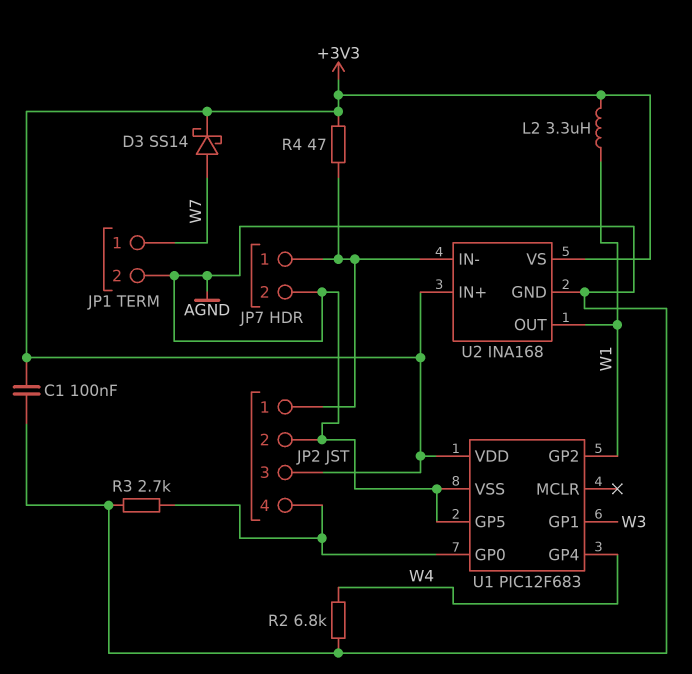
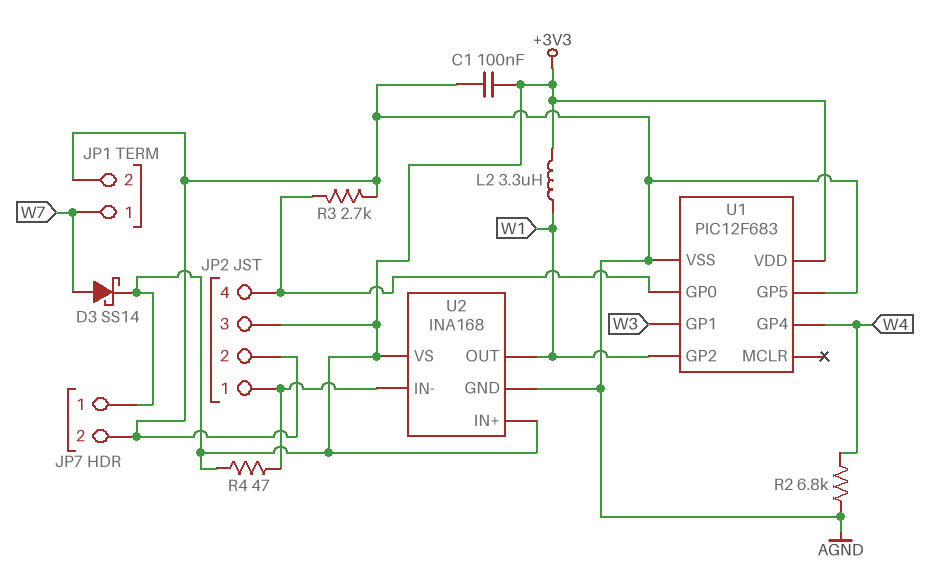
JP7 pin 1: JP2/1 -> +3V3

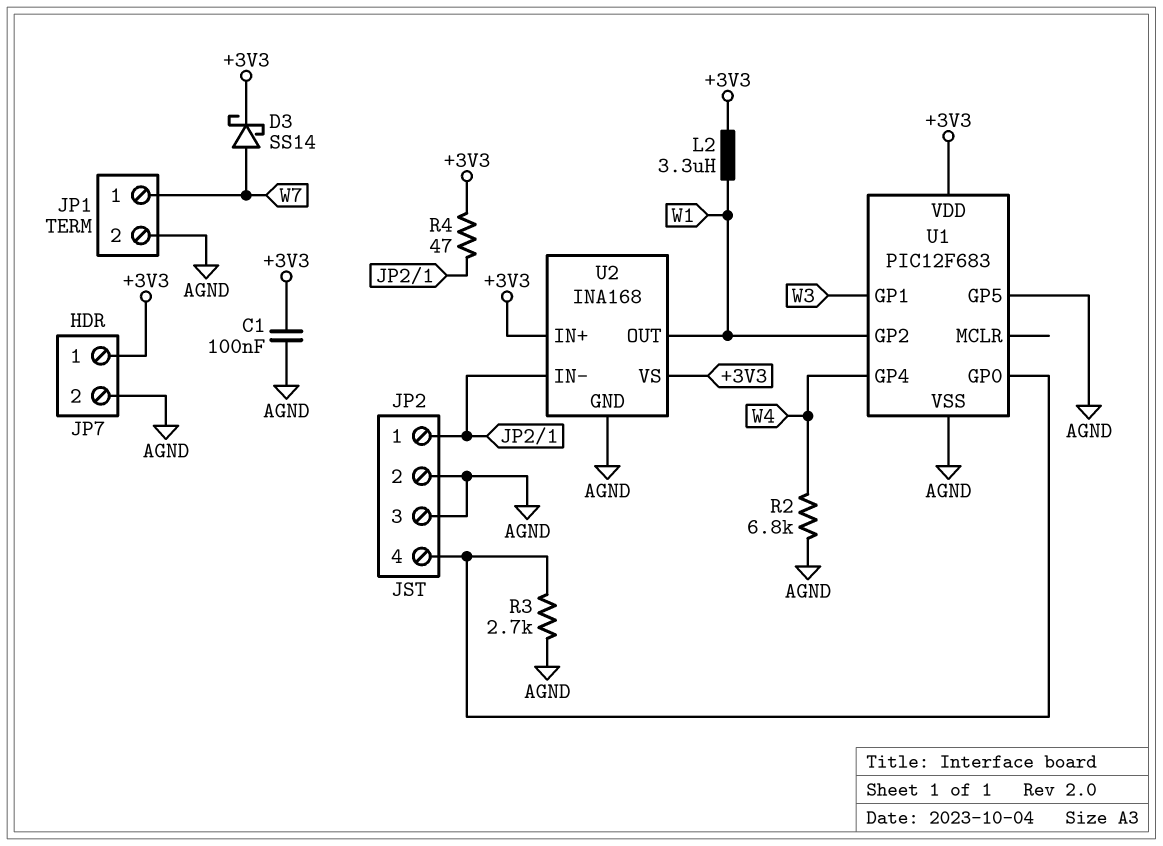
JP2 pin 3: +3V3 -> AGND

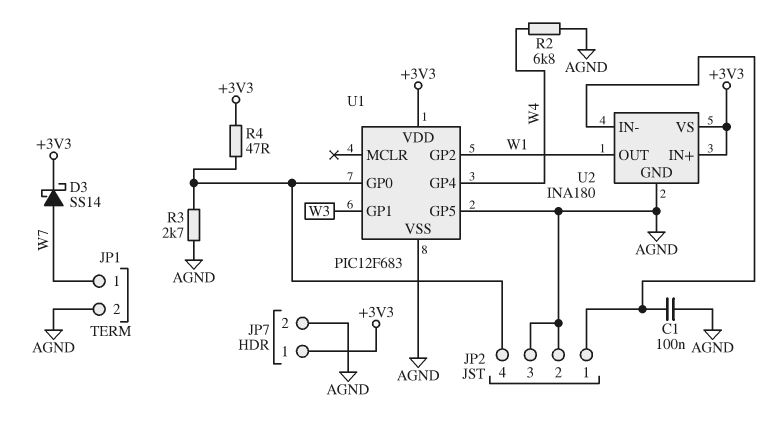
C1: 100nF (+3V3, AGND) -> 100nF (AGND, JP2/1)
L2: 3.3uH (+3V3, W1) -> none
R4: 47 (+3V3, JP2/1) -> 47 (+3V3, JP2/4)
U2: INA168 -> INA180

